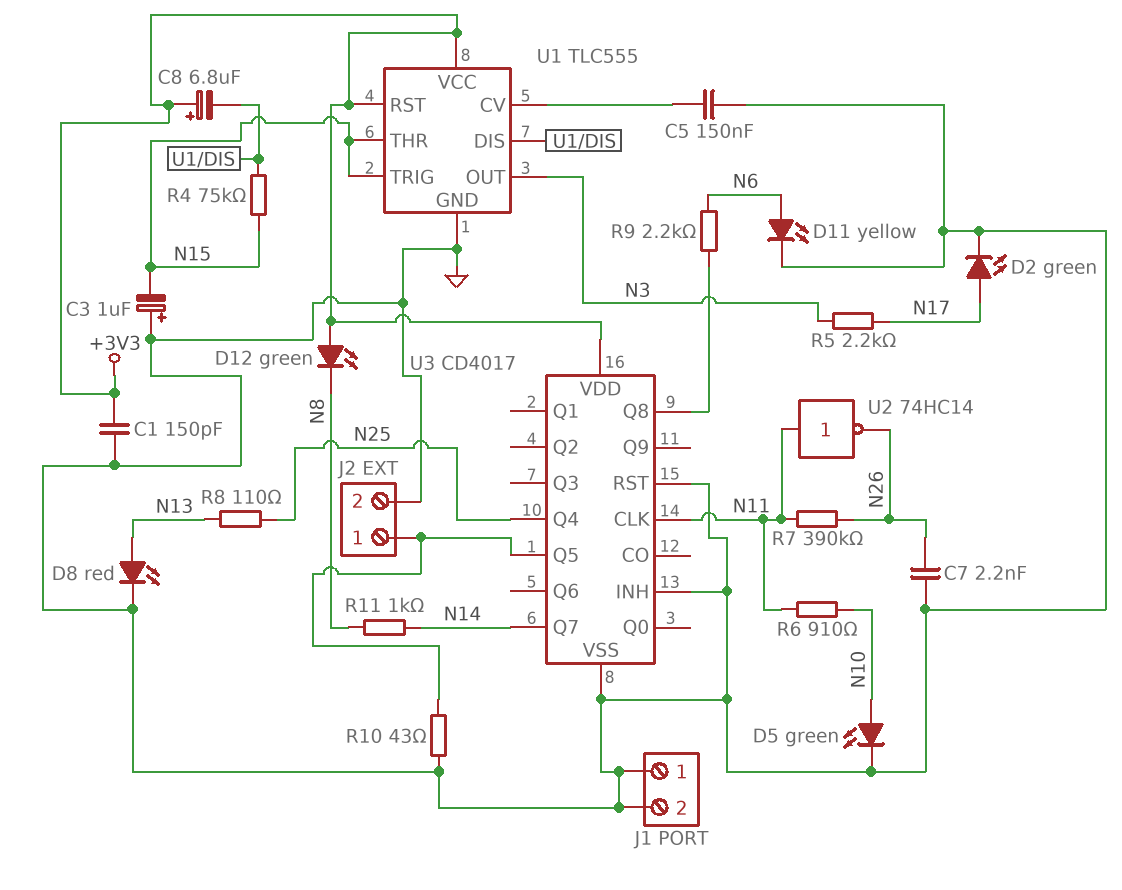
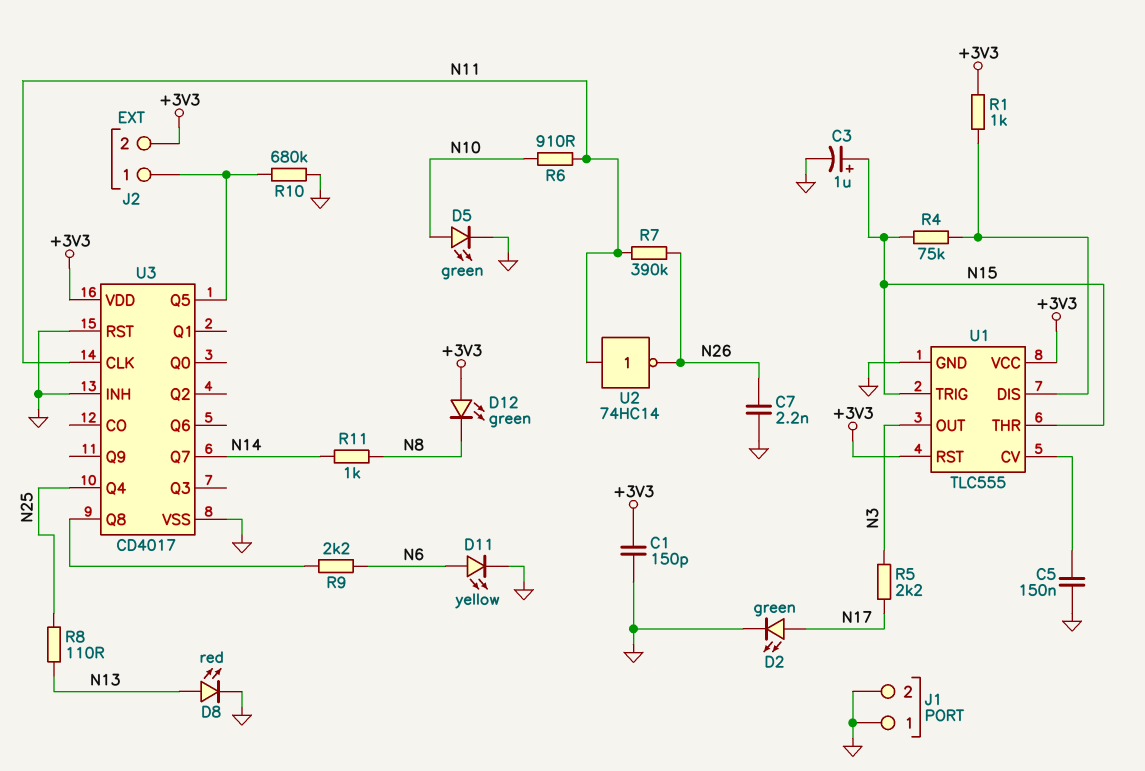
C3: 1uF (plus GND, minus N15) -> 1uF (plus N15, minus GND)
C8: 6.8uF (plus +3V3, minus U1/DIS) -> none
J2 pin 2: GND -> +3V3
R1: none -> 1k (+3V3, U1/DIS)
R10: 43 (GND, J2/1) -> 680k (GND, J2/1)

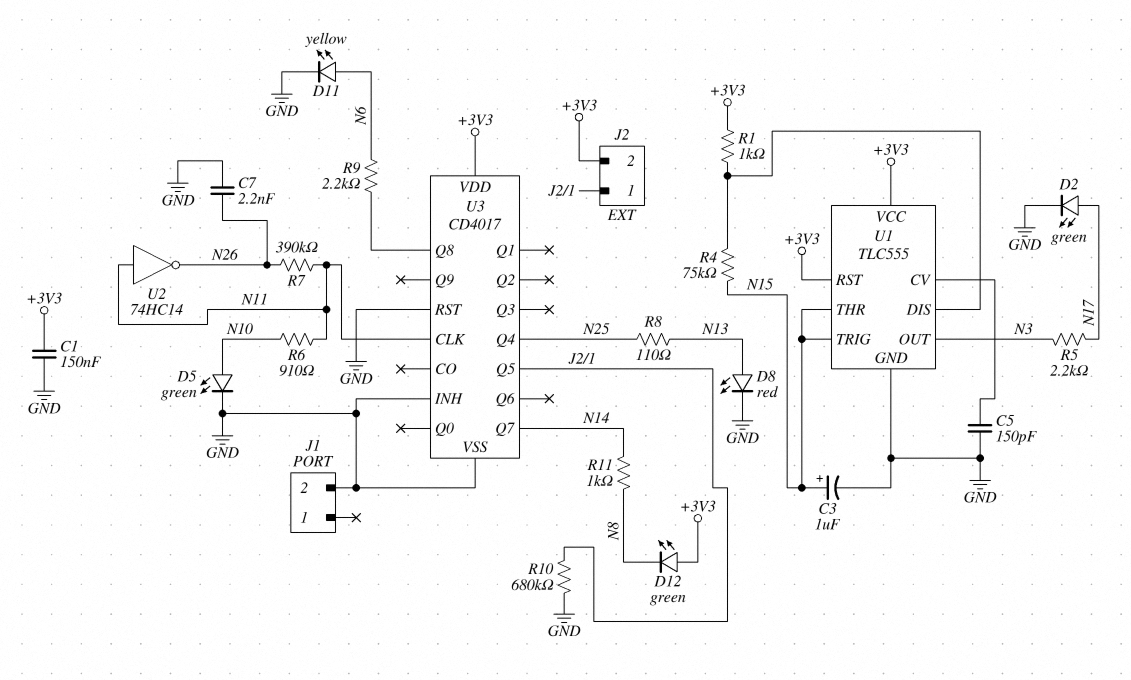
C1: 150pF (+3V3, GND) -> 150nF (+3V3, GND)
C5: 150nF (GND, U1/CV) -> 150pF (GND, U1/CV)
J1 pin 1: GND -> none

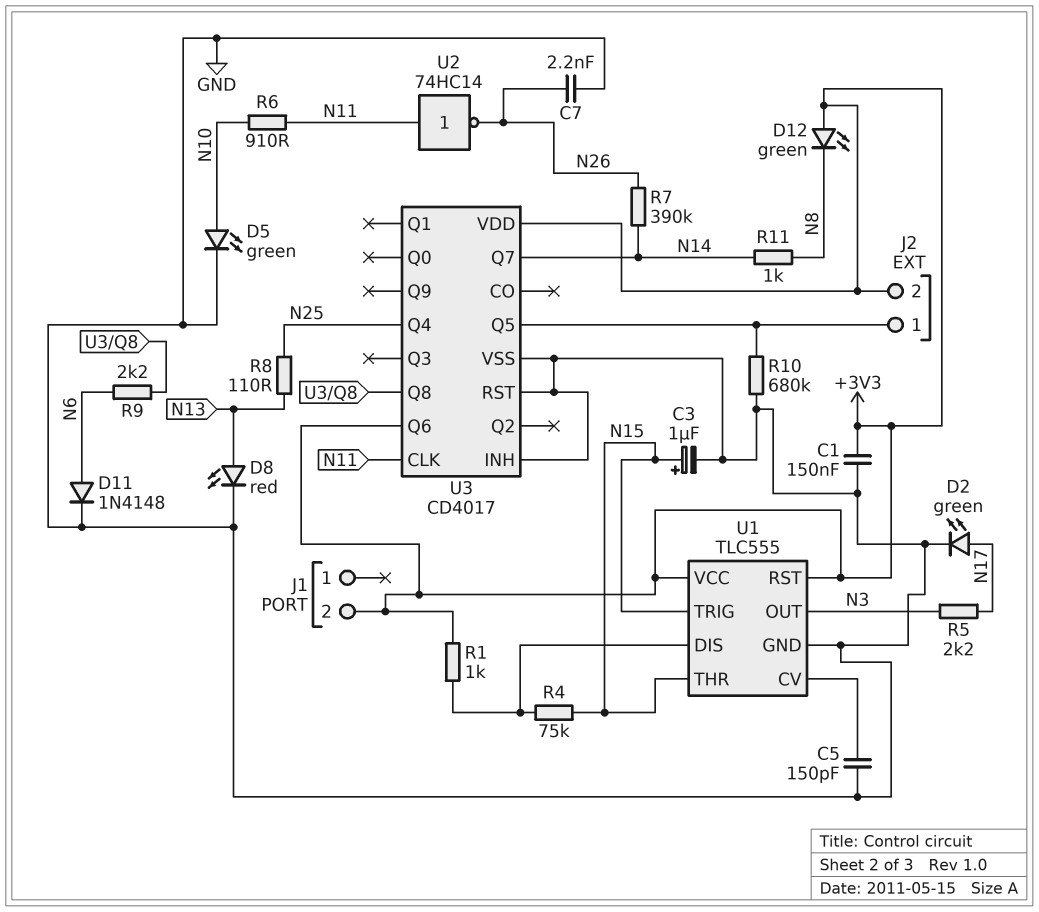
D11: LED yellow (A N6, K GND) -> diode 1N4148 (A N6, K GND)
J1 pin 2: GND -> +3V3
R7: 390k (N11, N26) -> 390k (N14, N26)
U3 pin Q6: none -> +3V3

